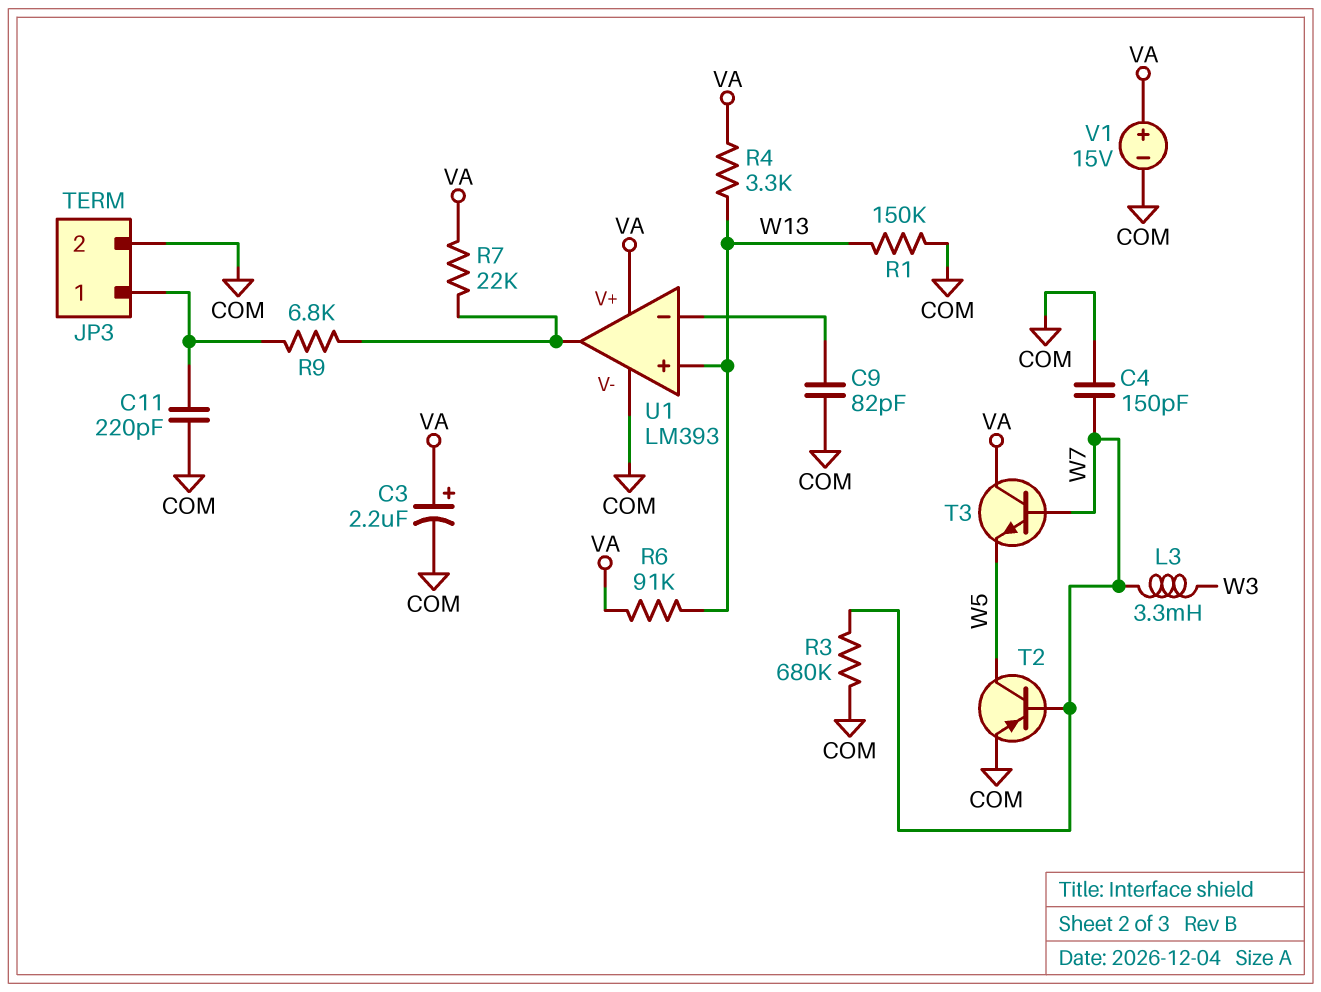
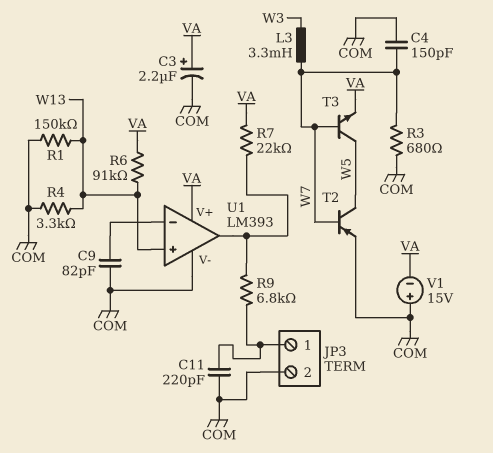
R3: 680k (COM, W7) -> 680 (COM, W7)
R4: 3.3k (VA, W13) -> 3.3k (COM, W13)
T3: NPN (B W7, C VA, E W5) -> NPN (B W7, C W5, E VA)
V1: 15V (plus VA, minus COM) -> 15V (plus COM, minus VA)

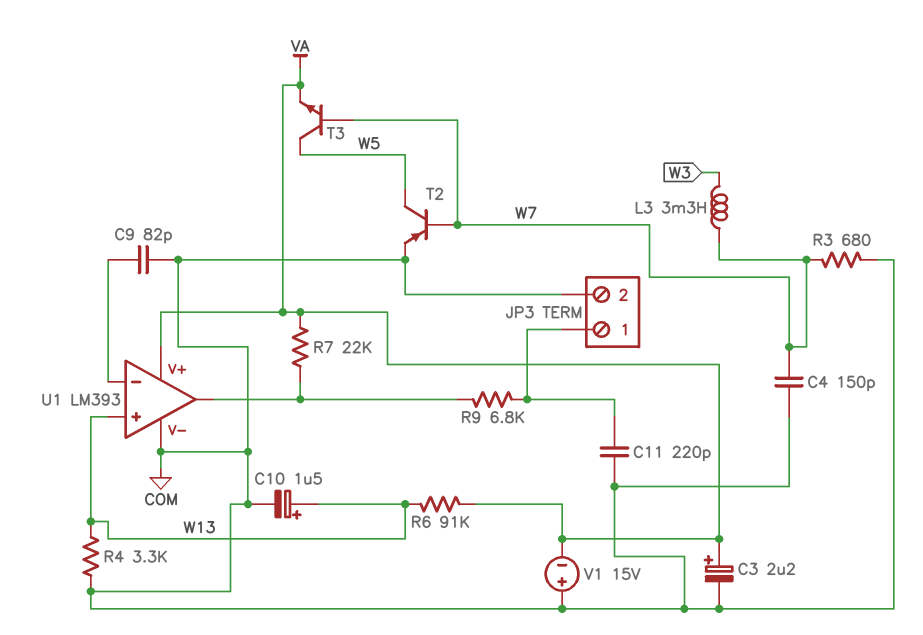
C10: none -> 1.5uF (plus W13, minus COM)
R1: 150k (COM, W13) -> none

